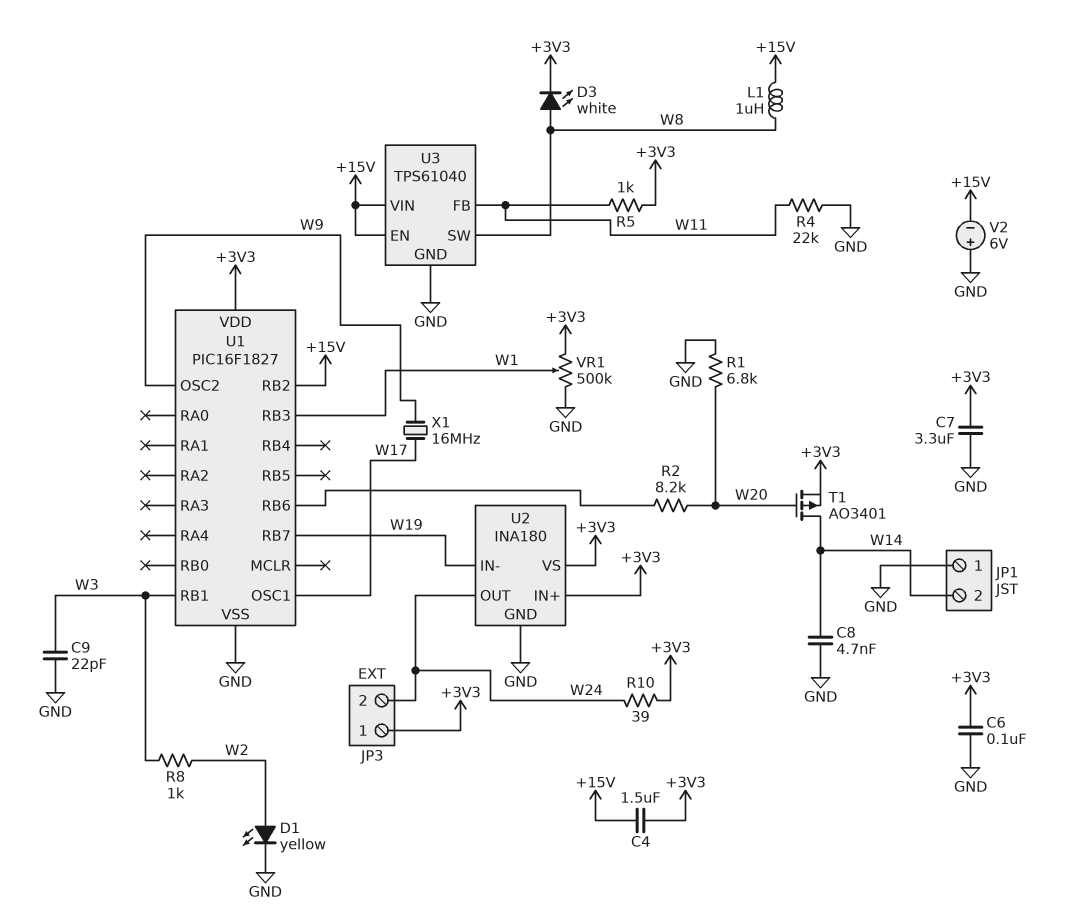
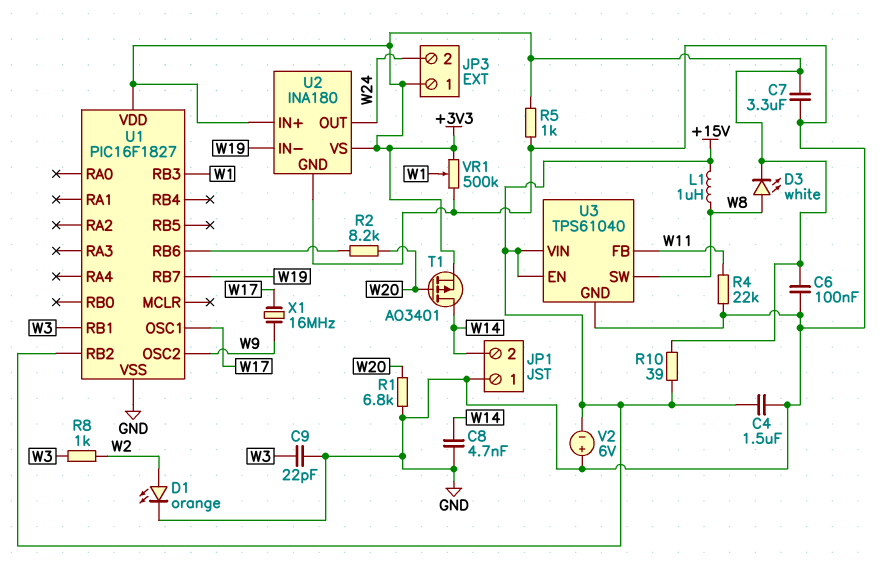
C4: 1.5uF (+3V3, +15V) -> 1.5uF (+15V, GND)
D1: LED yellow (A W2, K GND) -> LED orange (A W2, K GND)
R5: 1k (+3V3, W11) -> 1k (+3V3, GND)
R10: 39 (+3V3, W24) -> 39 (+3V3, +15V)

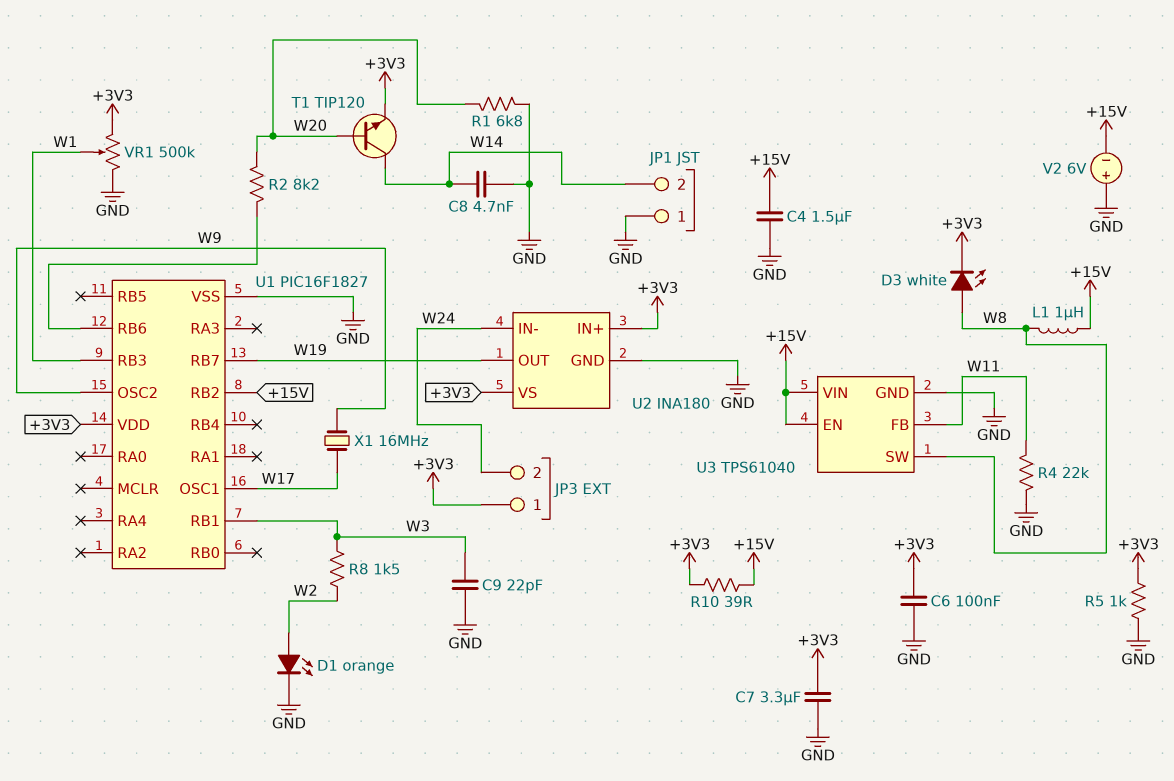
R8: 1k (W2, W3) -> 1.5k (W2, W3)
T1: PMOS AO3401 (G W20, D W14, S +3V3) -> NPN TIP120 (B W20, C W14, E +3V3)
U2 pin IN-: W19 -> W24
U2 pin OUT: W24 -> W19

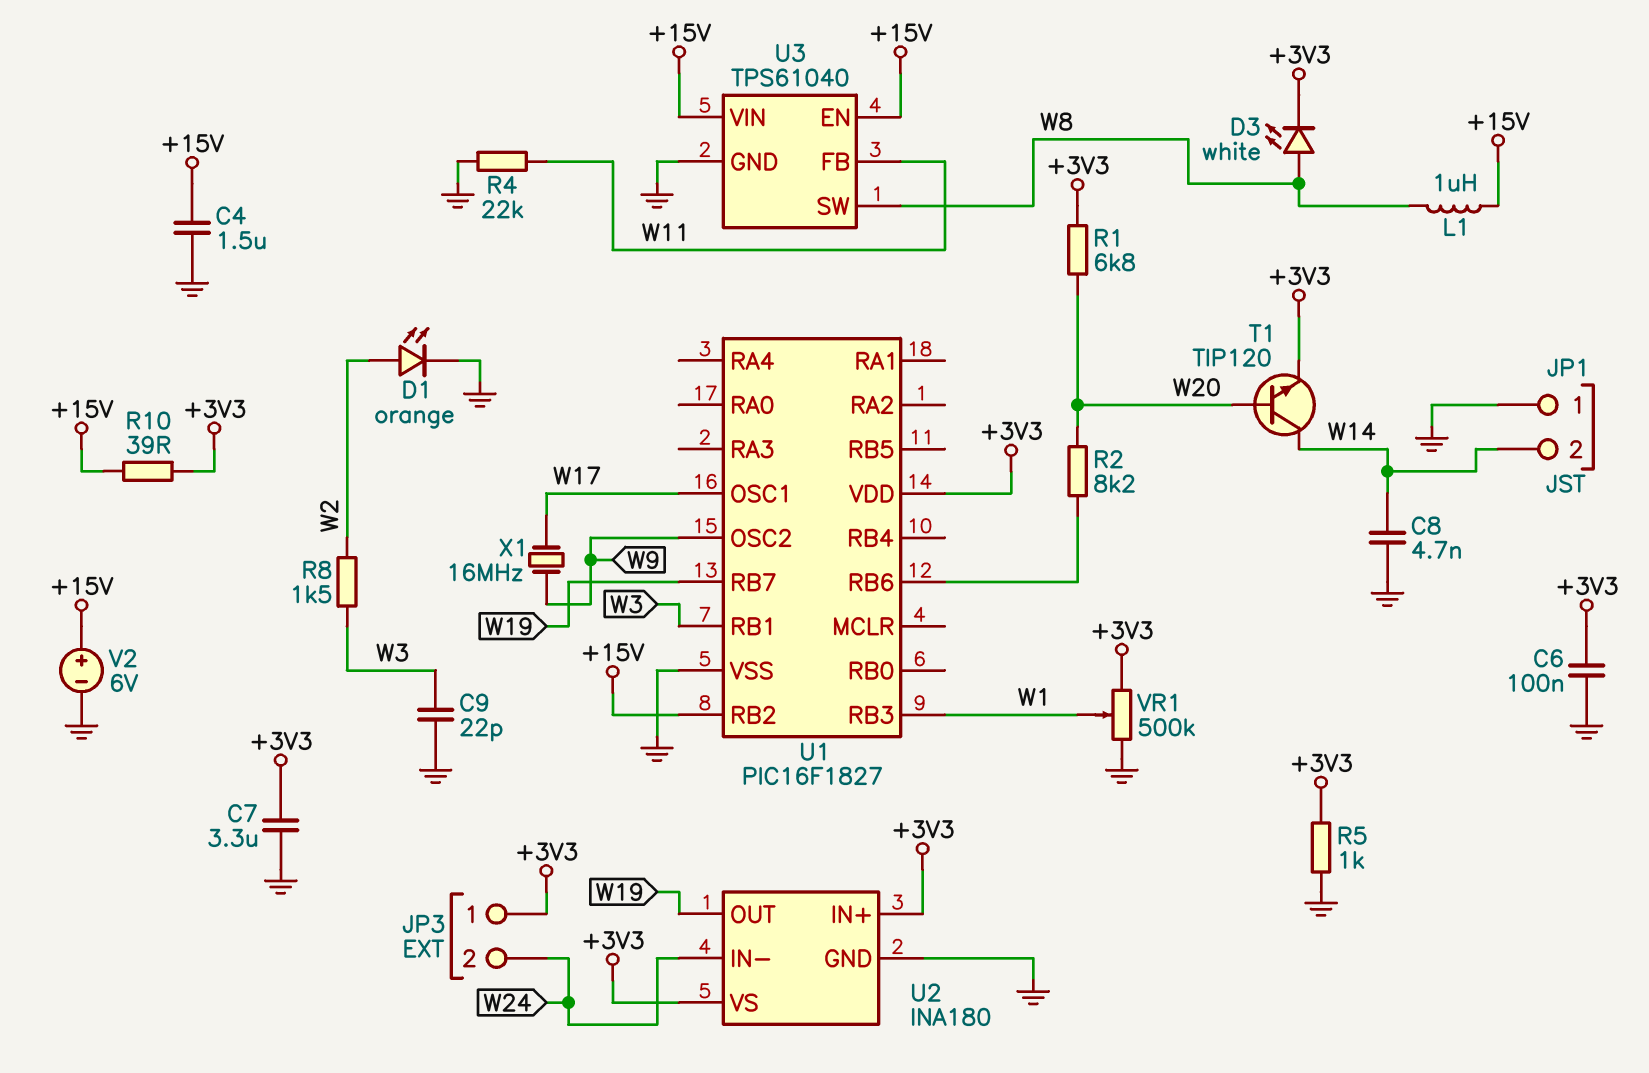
R1: 6.8k (GND, W20) -> 6.8k (+3V3, W20)
V2: 6V (plus GND, minus +15V) -> 6V (plus +15V, minus GND)

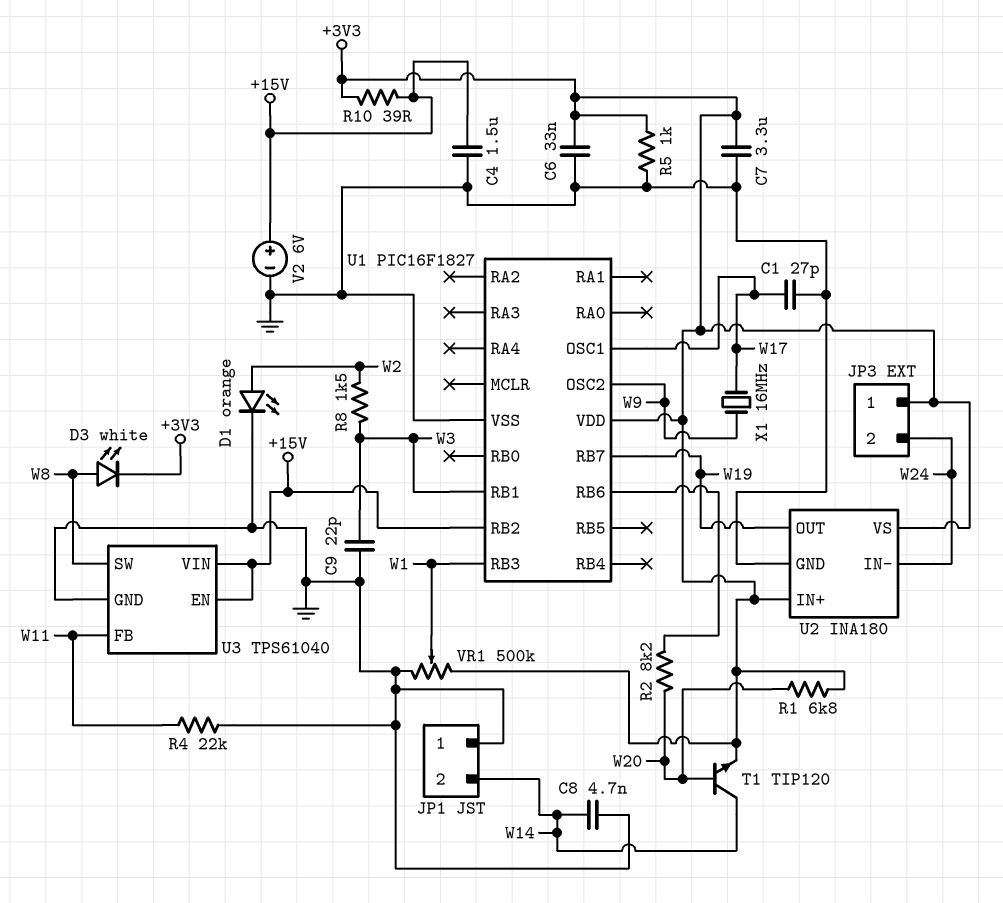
C1: none -> 27pF (GND, W17)
C6: 100nF (+3V3, GND) -> 33nF (+3V3, GND)
L1: 1uH (+15V, W8) -> none

